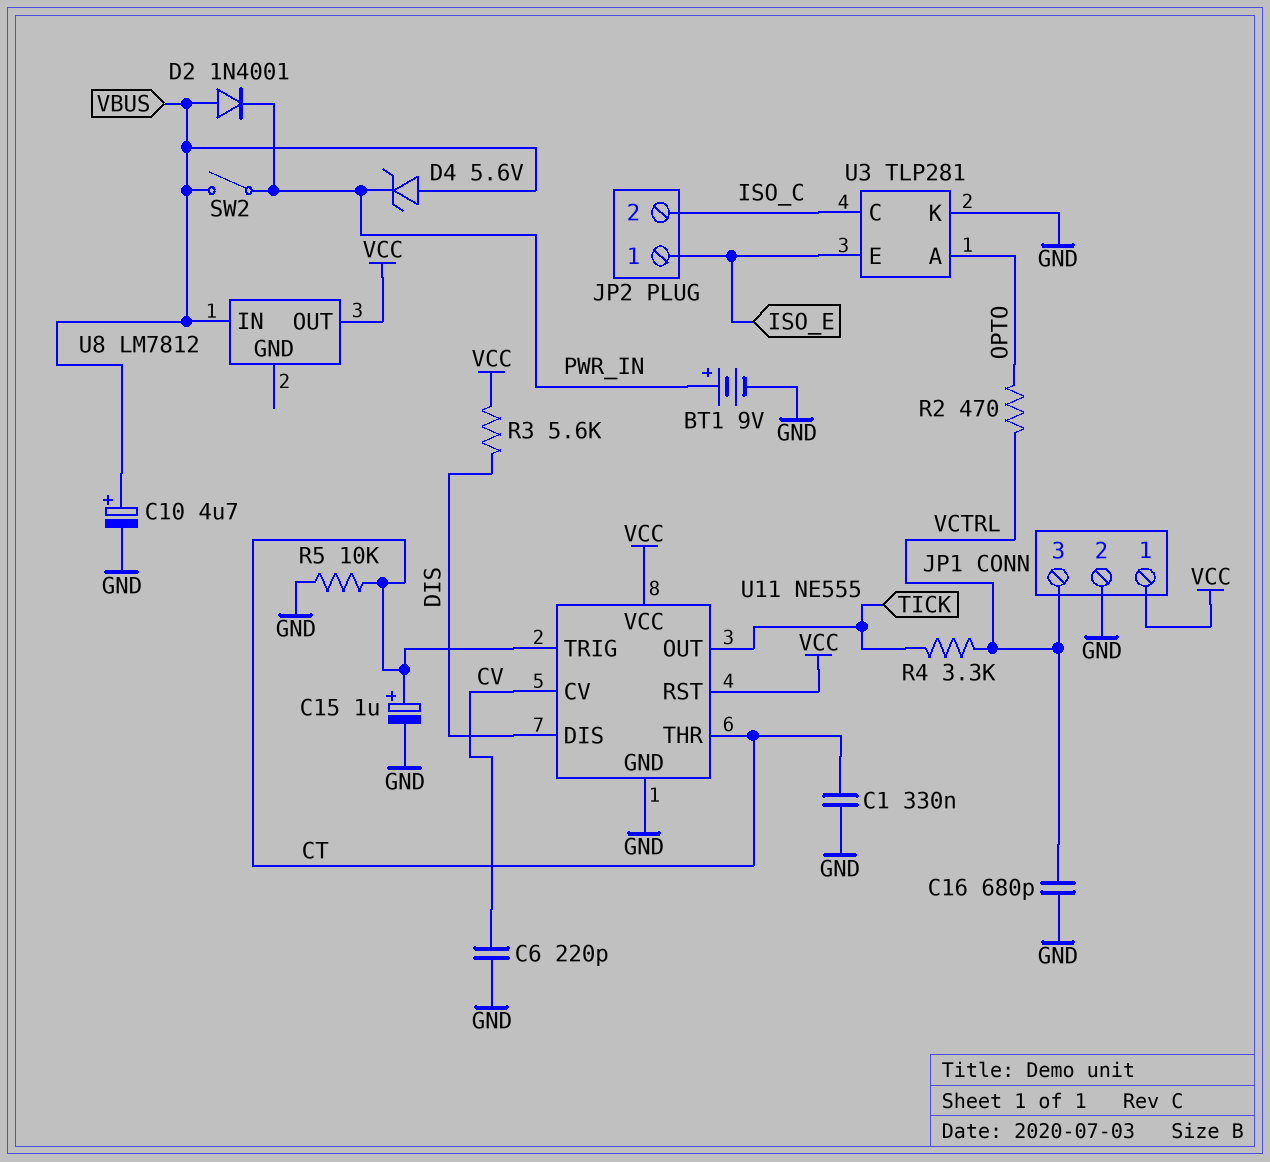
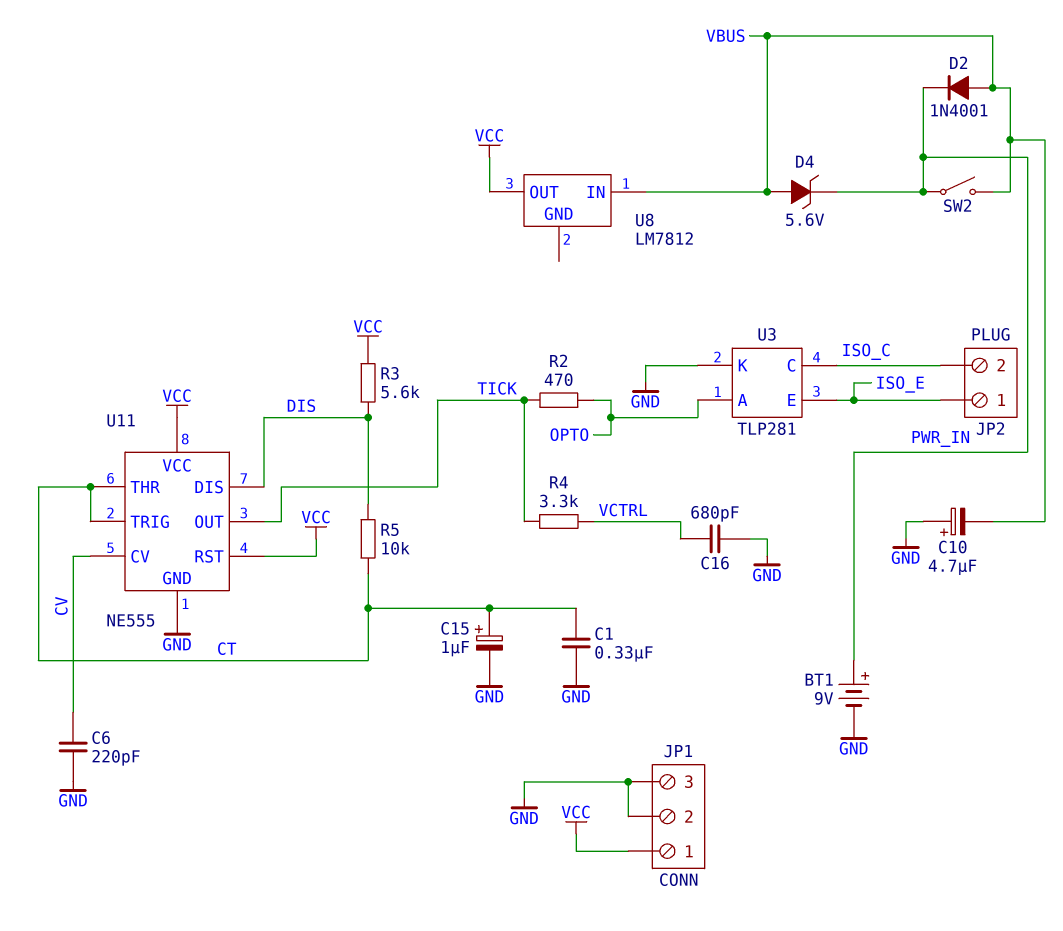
C10: 4.7uF (plus VBUS, minus GND) -> 4.7uF (plus GND, minus VBUS)
JP1 pin 3: VCTRL -> GND
R2: 470 (OPTO, VCTRL) -> 470 (OPTO, TICK)
R5: 10k (CT, GND) -> 10k (CT, DIS)

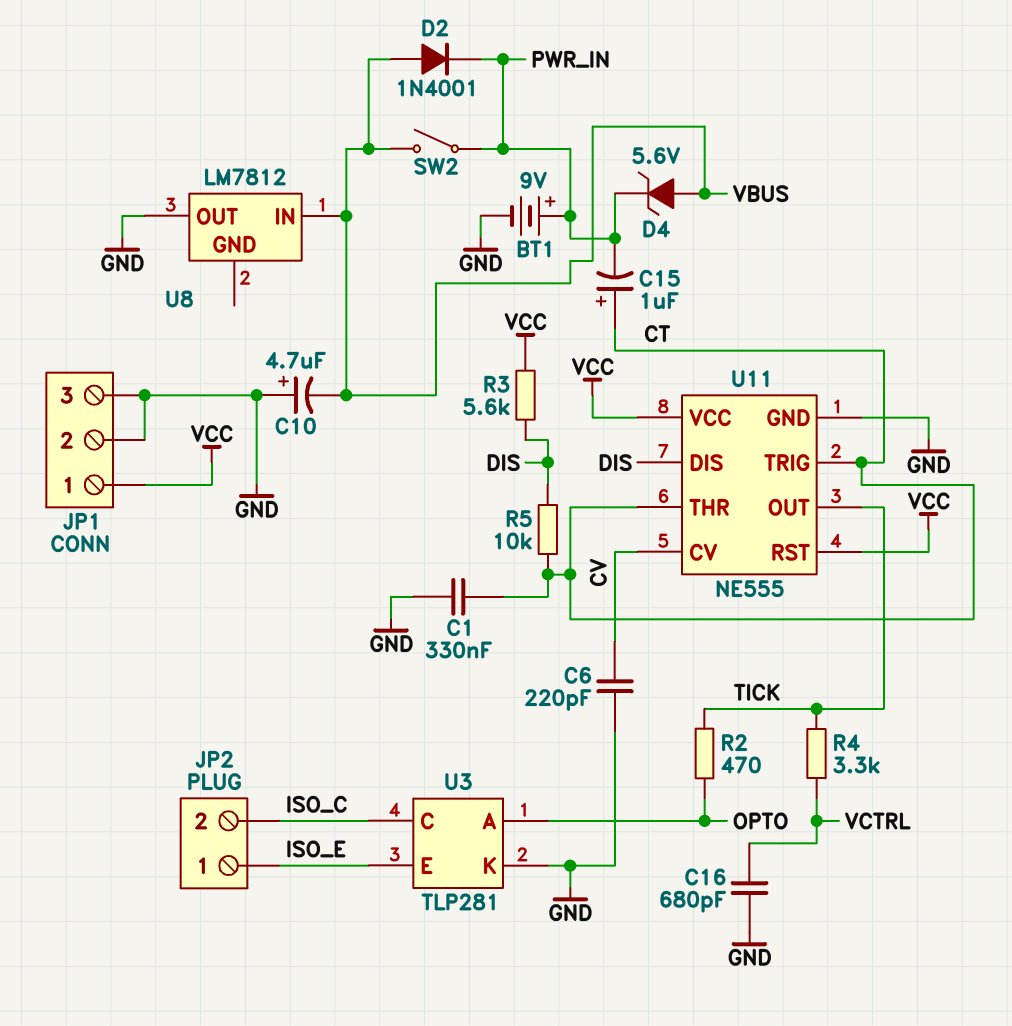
C15: 1uF (plus CT, minus GND) -> 1uF (plus CT, minus PWR_IN)
U8 pin OUT: VCC -> GND

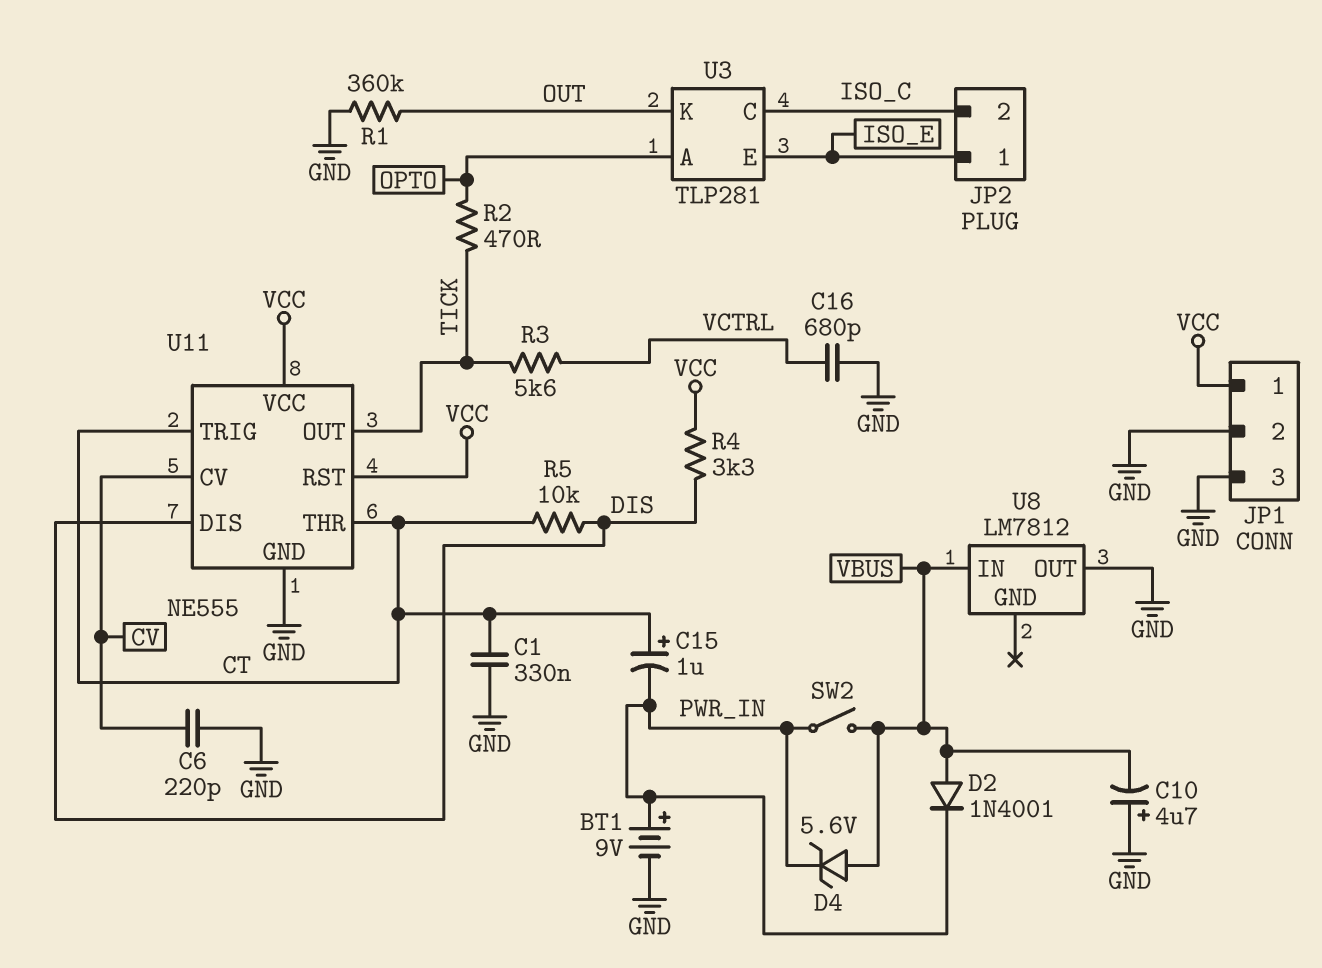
R1: none -> 360k (GND, OUT)
R3: 5.6k (DIS, VCC) -> 5.6k (TICK, VCTRL)
R4: 3.3k (TICK, VCTRL) -> 3.3k (DIS, VCC)
U3 pin K: GND -> OUT

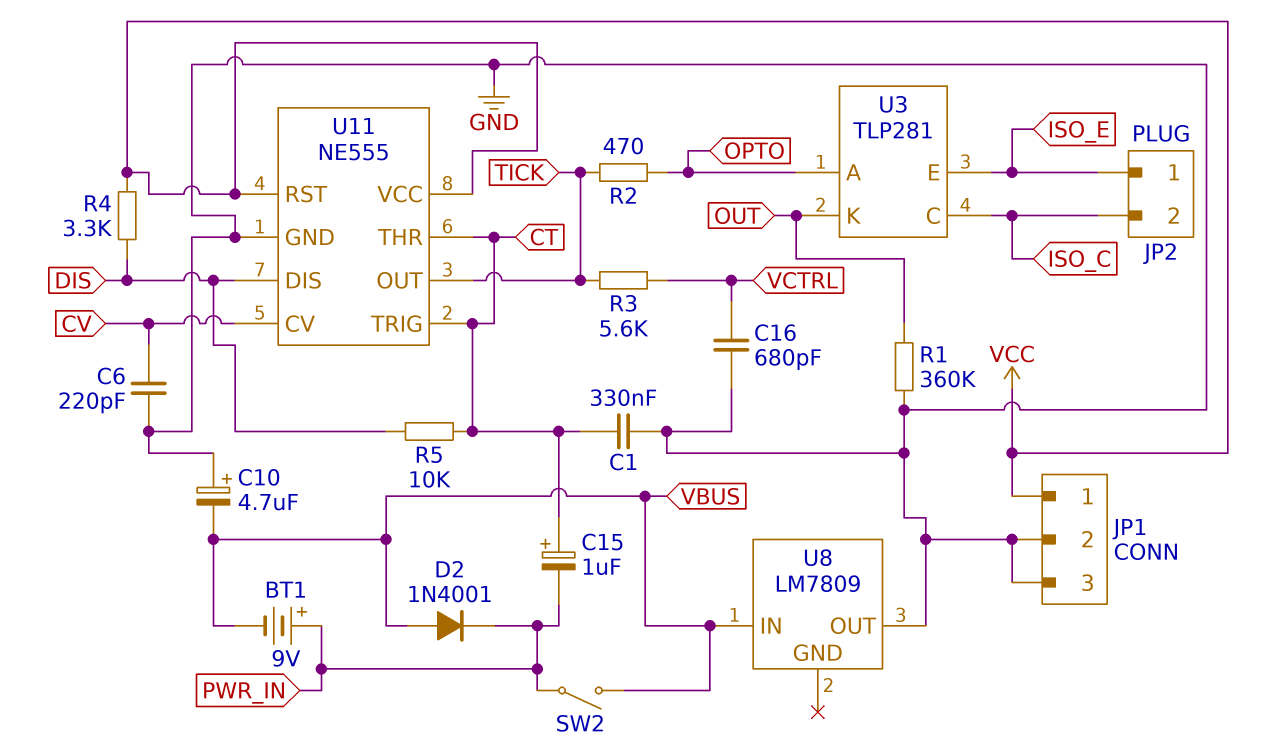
BT1: 9V (plus PWR_IN, minus GND) -> 9V (plus PWR_IN, minus VBUS)
D4: zener 5.6V (A VBUS, K PWR_IN) -> none
U8: LM7812 -> LM7809

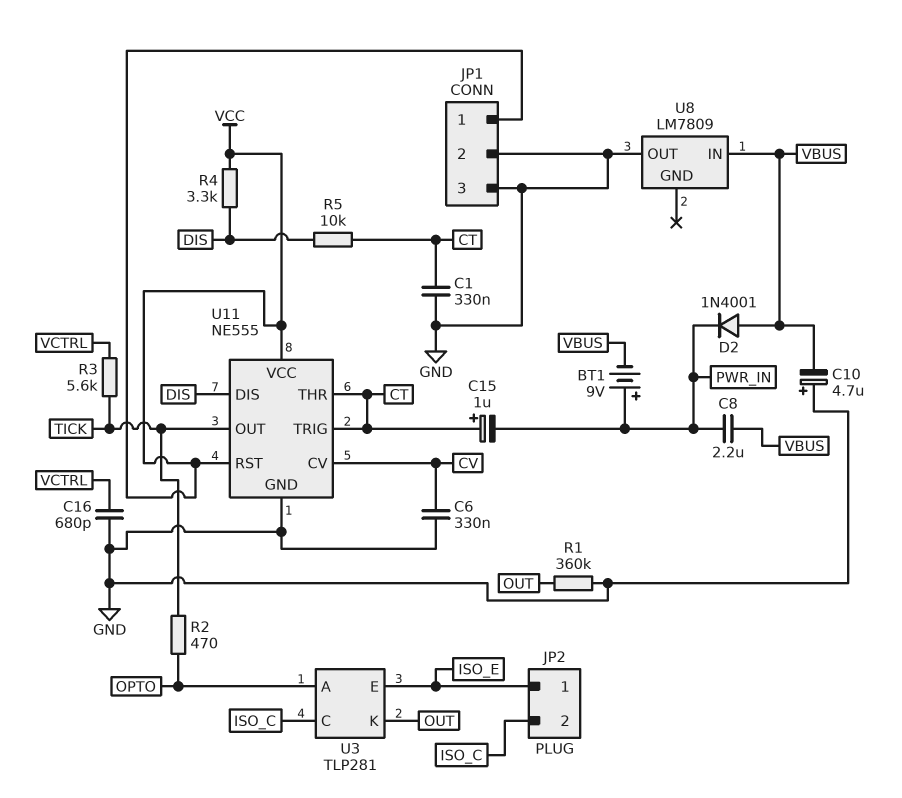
C6: 220pF (CV, GND) -> 330nF (CV, GND)
C8: none -> 2.2uF (PWR_IN, VBUS)
SW2: switch (PWR_IN, VBUS) -> none

